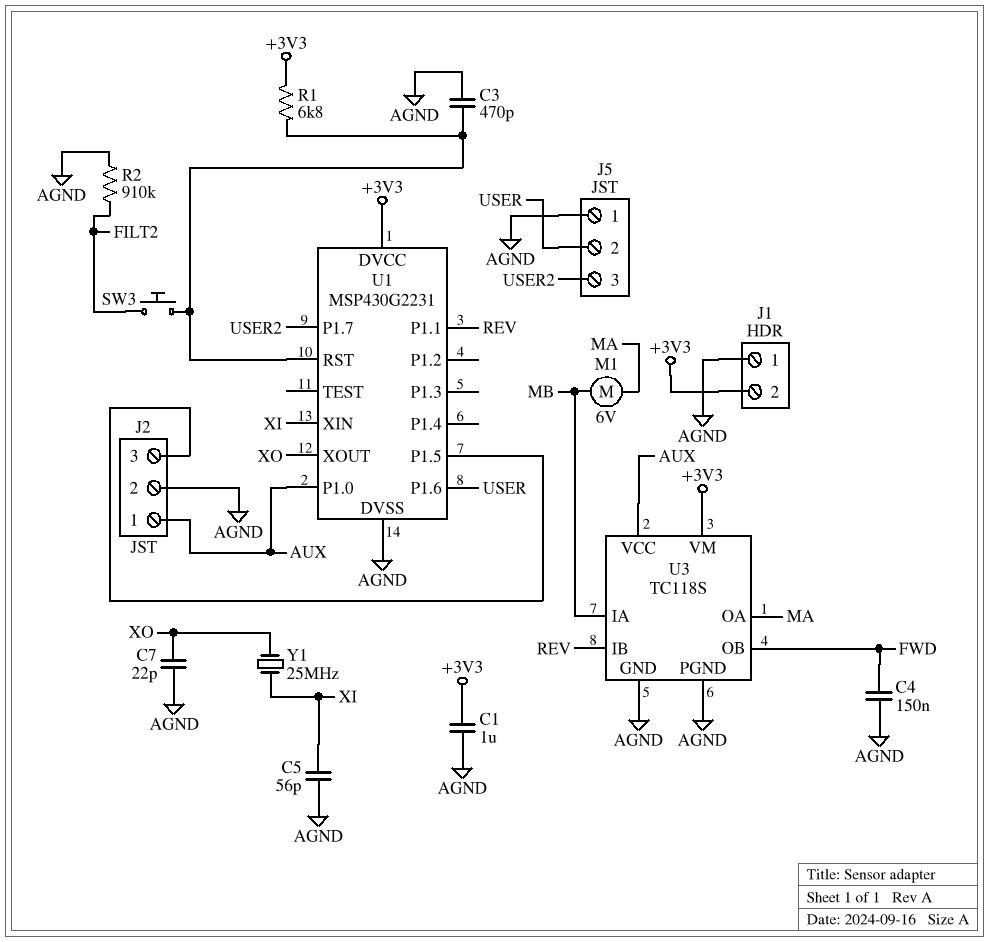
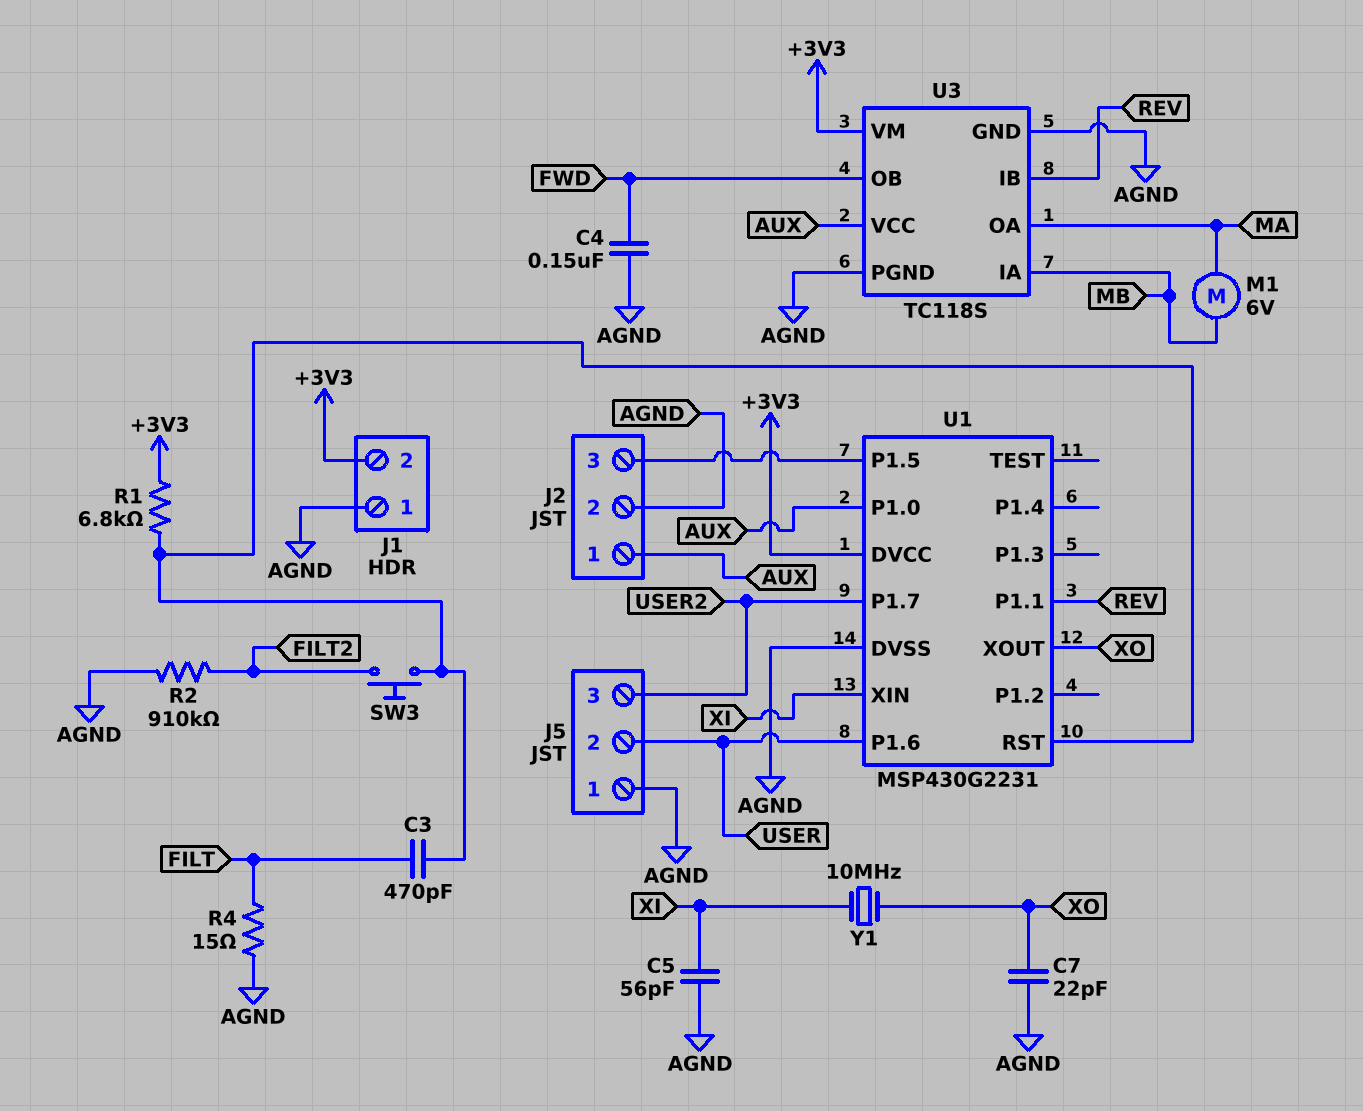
C1: 1uF (+3V3, AGND) -> none
C3: 470pF (AGND, U1/RST) -> 470pF (FILT, U1/RST)
R4: none -> 15 (AGND, FILT)
Y1: 25MHz (XI, XO) -> 10MHz (XI, XO)

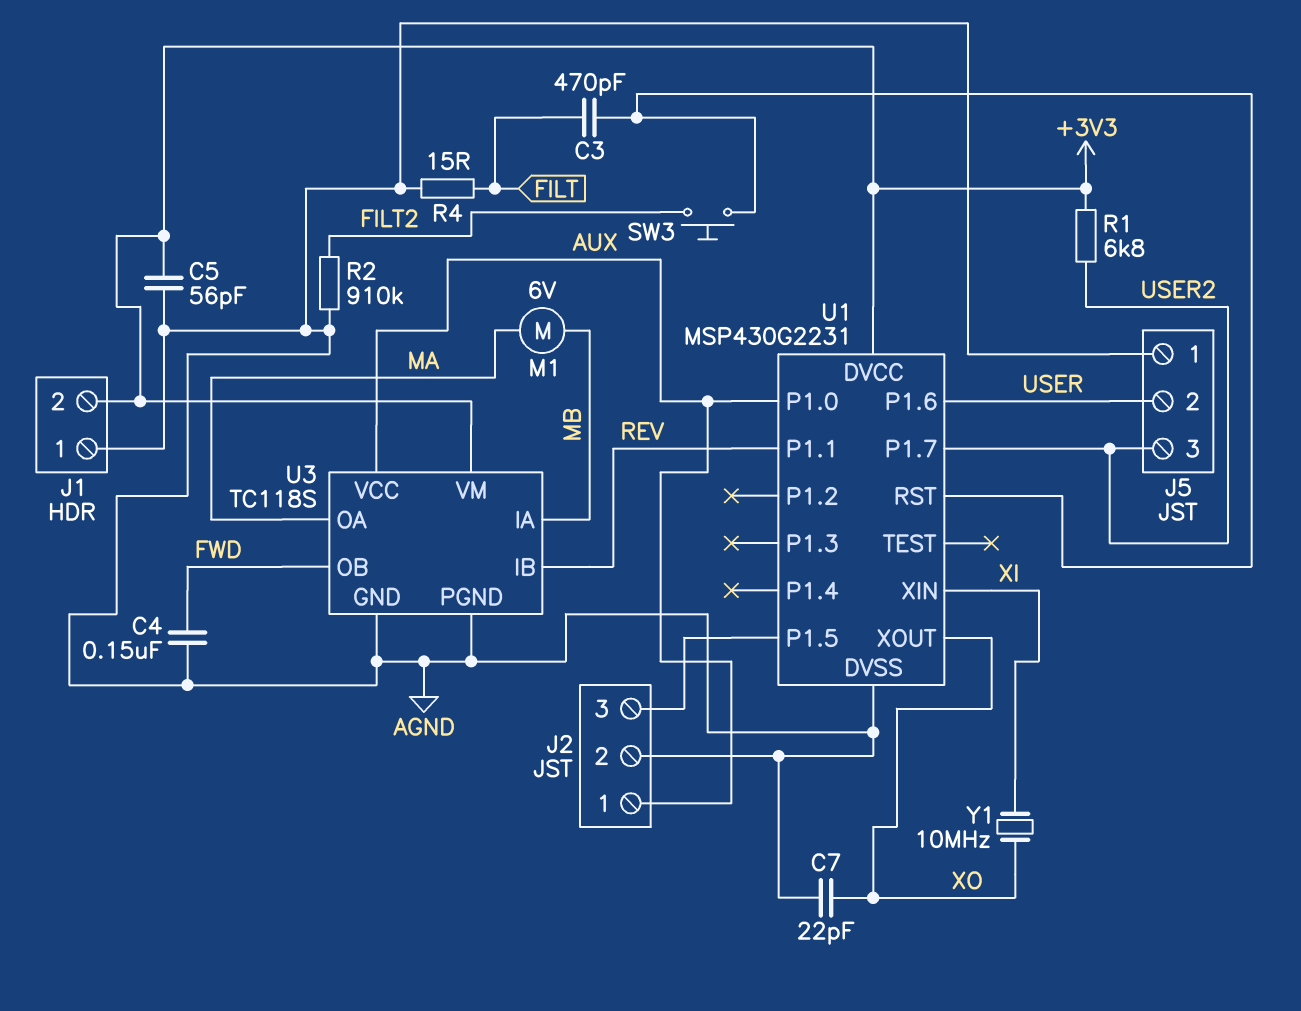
C5: 56pF (AGND, XI) -> 56pF (+3V3, AGND)
R1: 6.8k (+3V3, U1/RST) -> 6.8k (+3V3, USER2)

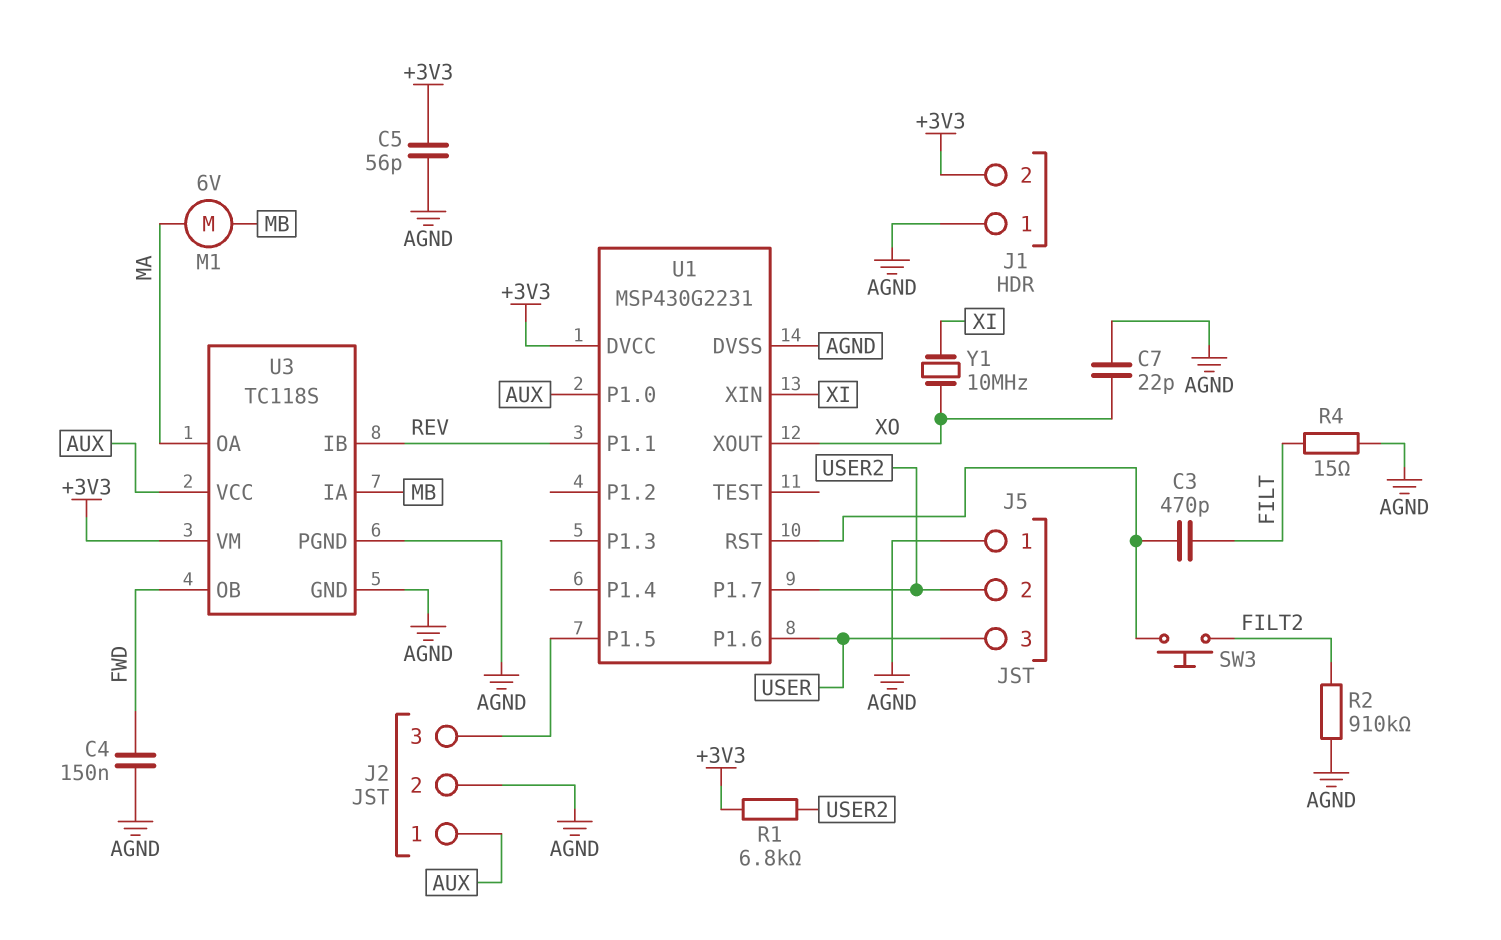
J5 pin 2: USER -> USER2
J5 pin 3: USER2 -> USER

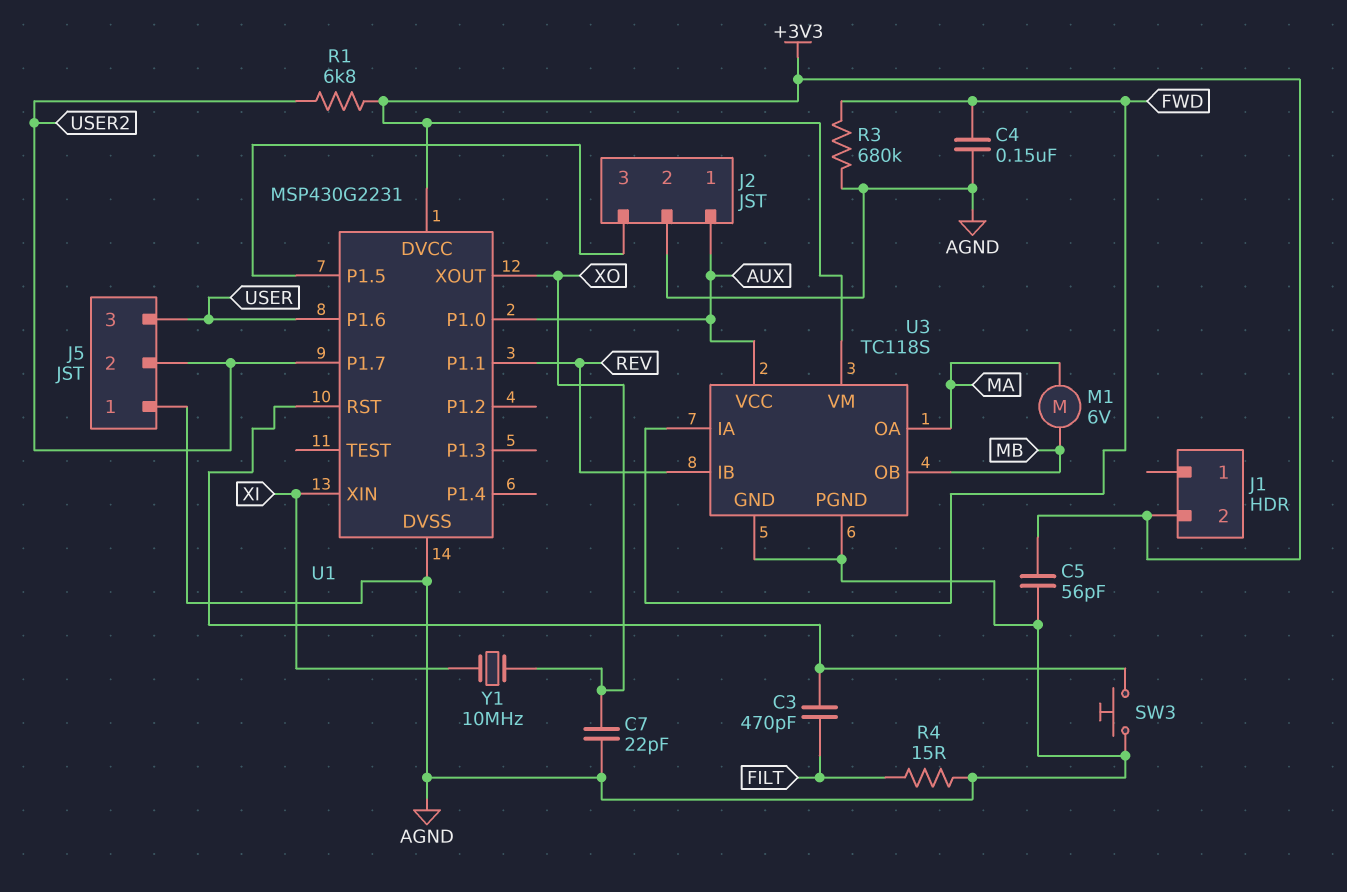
J1 pin 1: AGND -> none
R2: 910k (AGND, FILT2) -> none
R3: none -> 680k (AGND, FWD)
SW3: button (FILT2, U1/RST) -> button (AGND, U1/RST)
U3 pin IA: MB -> FWD
U3 pin OB: FWD -> MB

